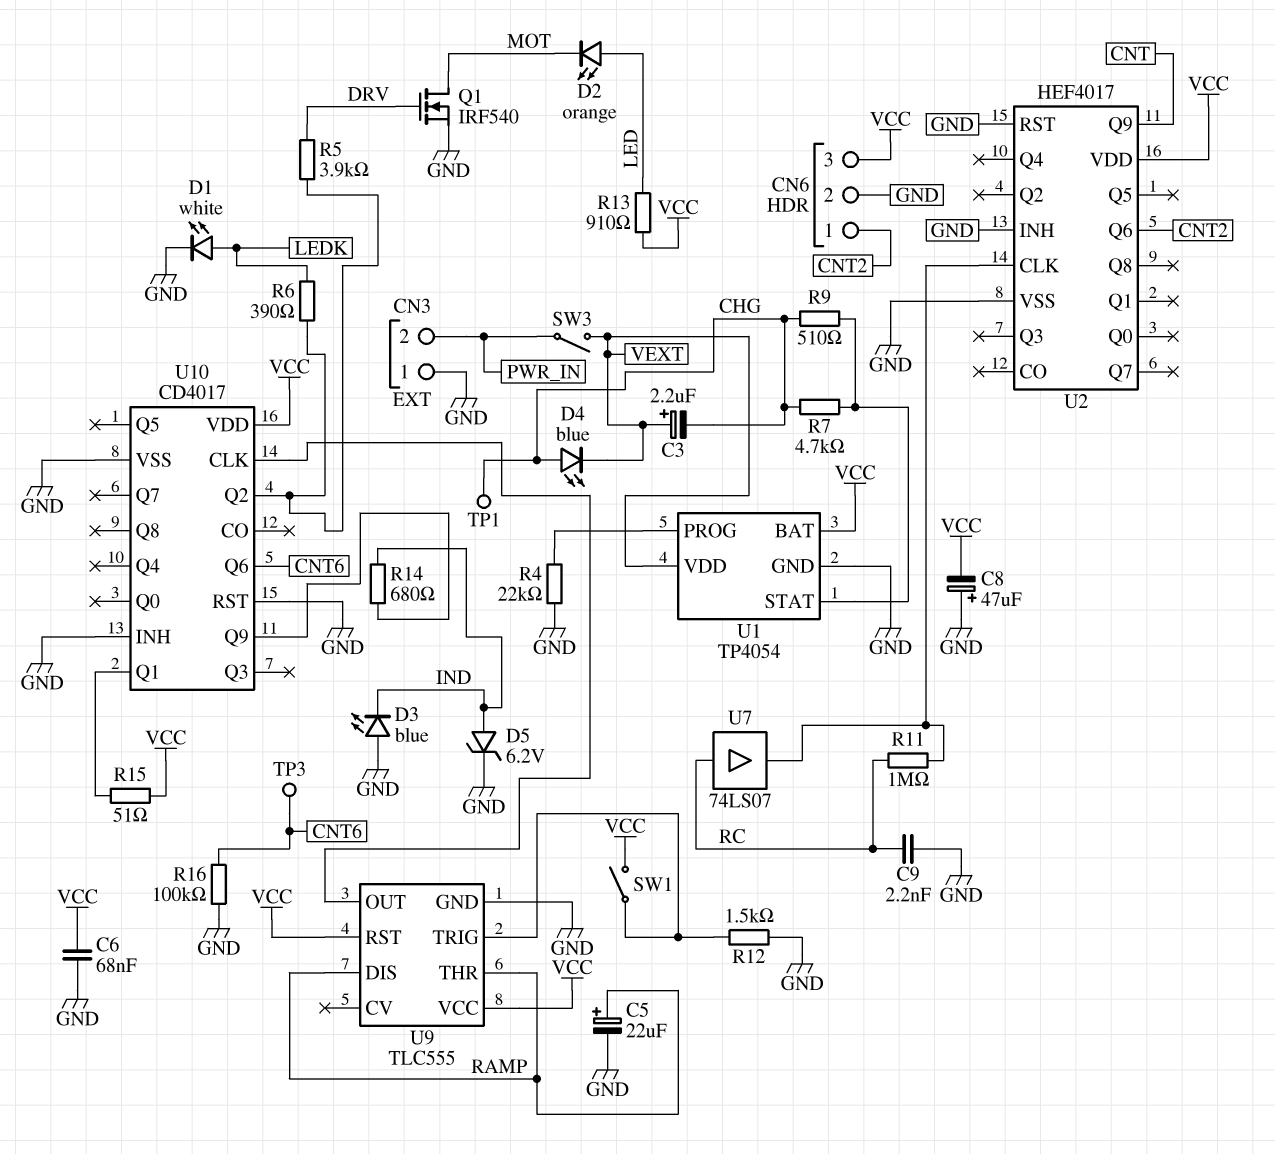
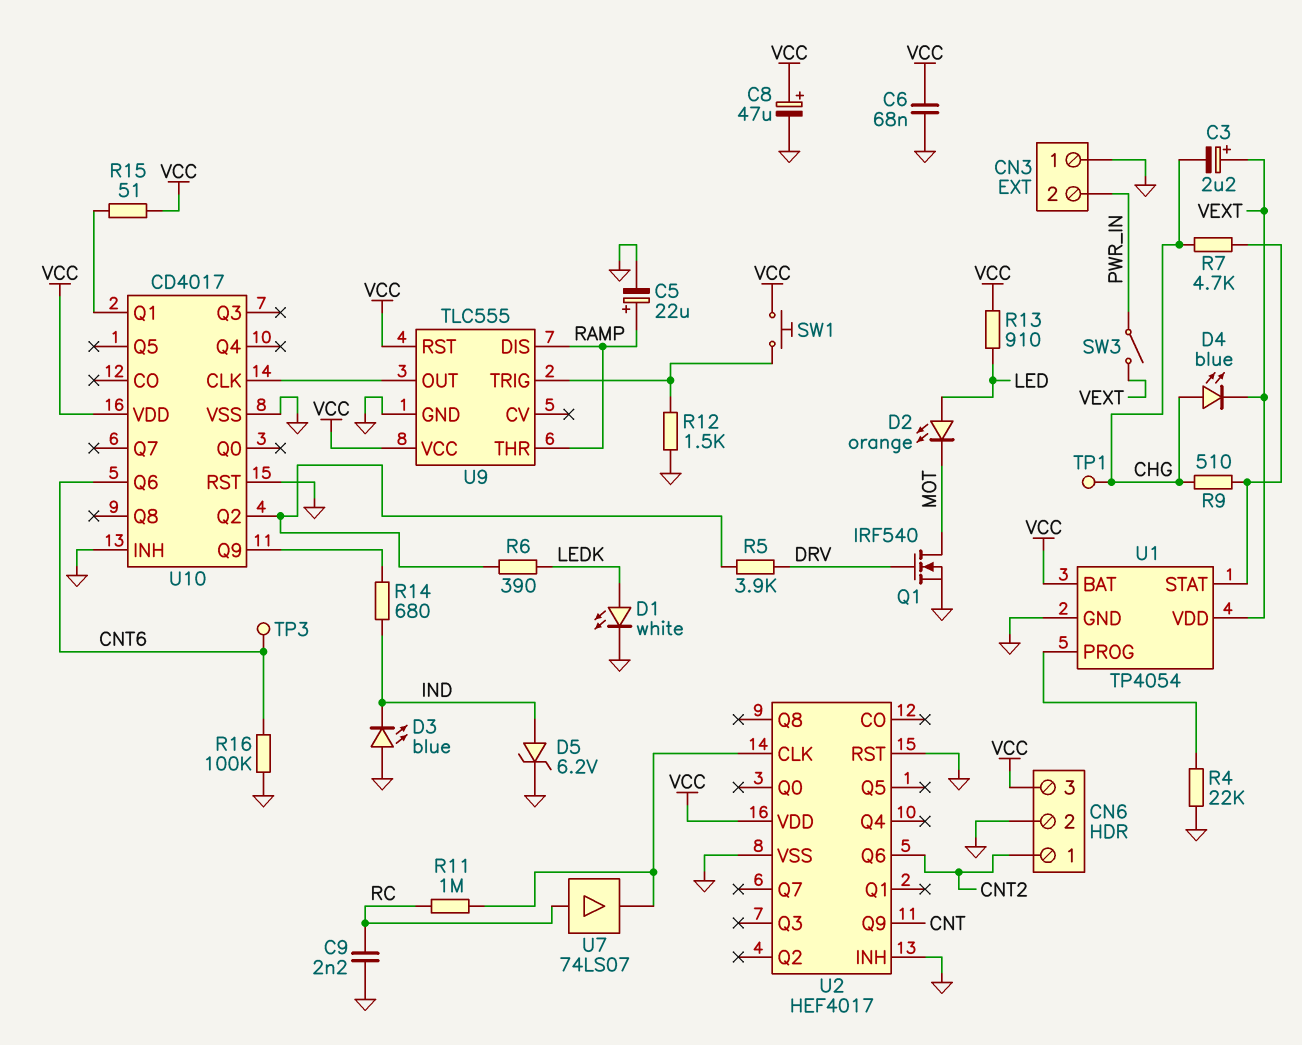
C8: 47uF (plus GND, minus VCC) -> 47uF (plus VCC, minus GND)
SW1: switch (U9/TRIG, VCC) -> button (U9/TRIG, VCC)

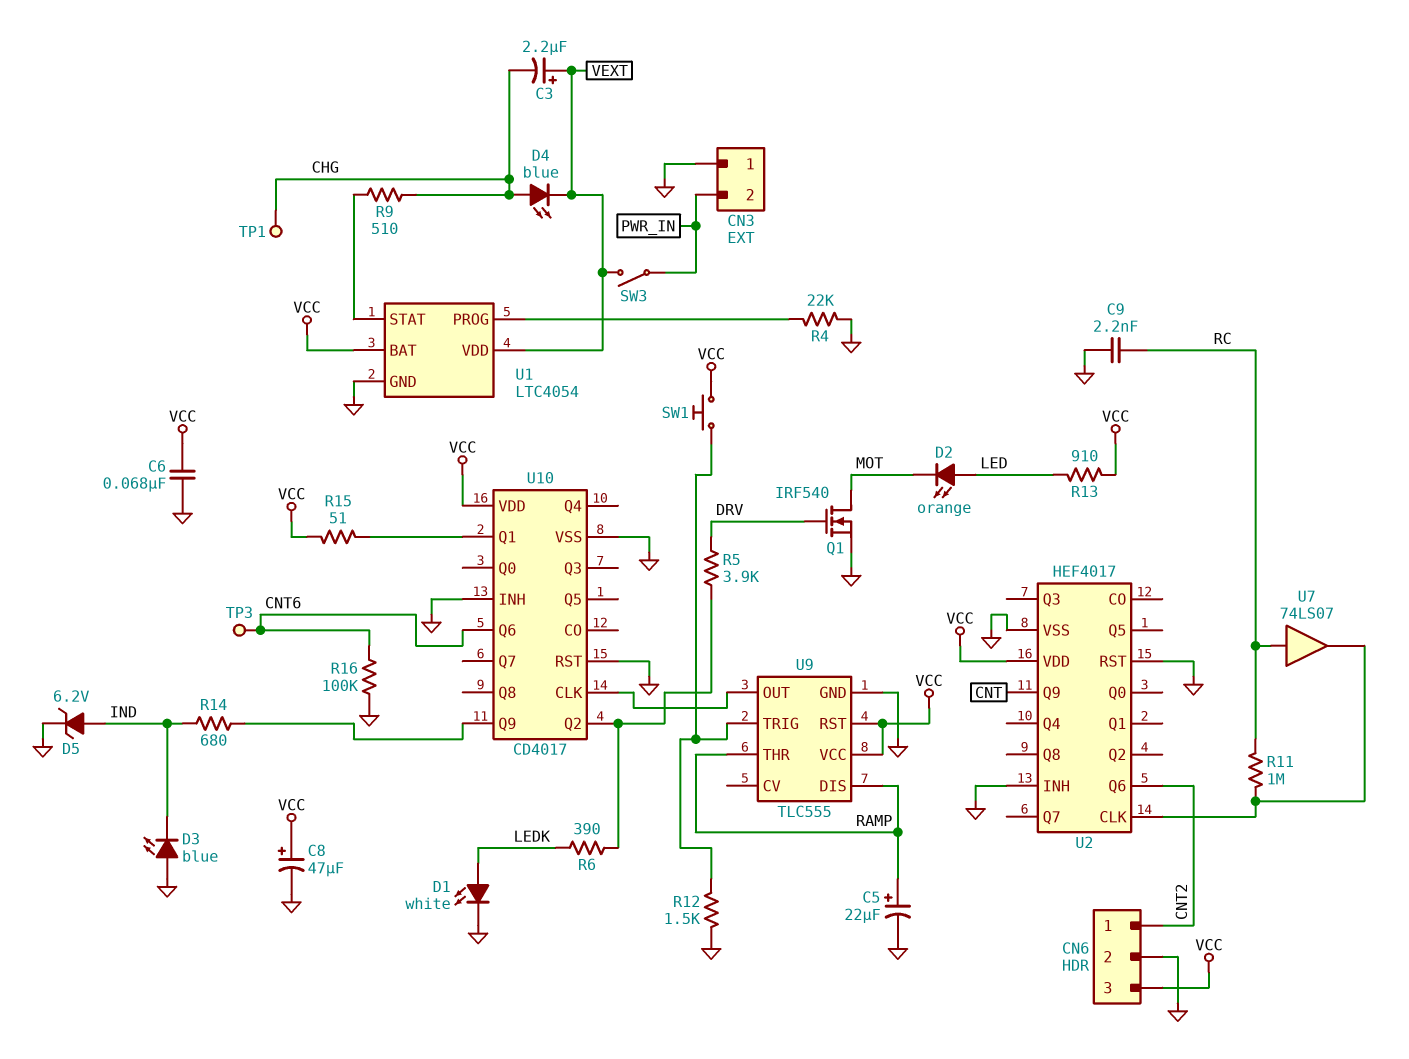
R7: 4.7k (CHG, U1/STAT) -> none
U1: TP4054 -> LTC4054

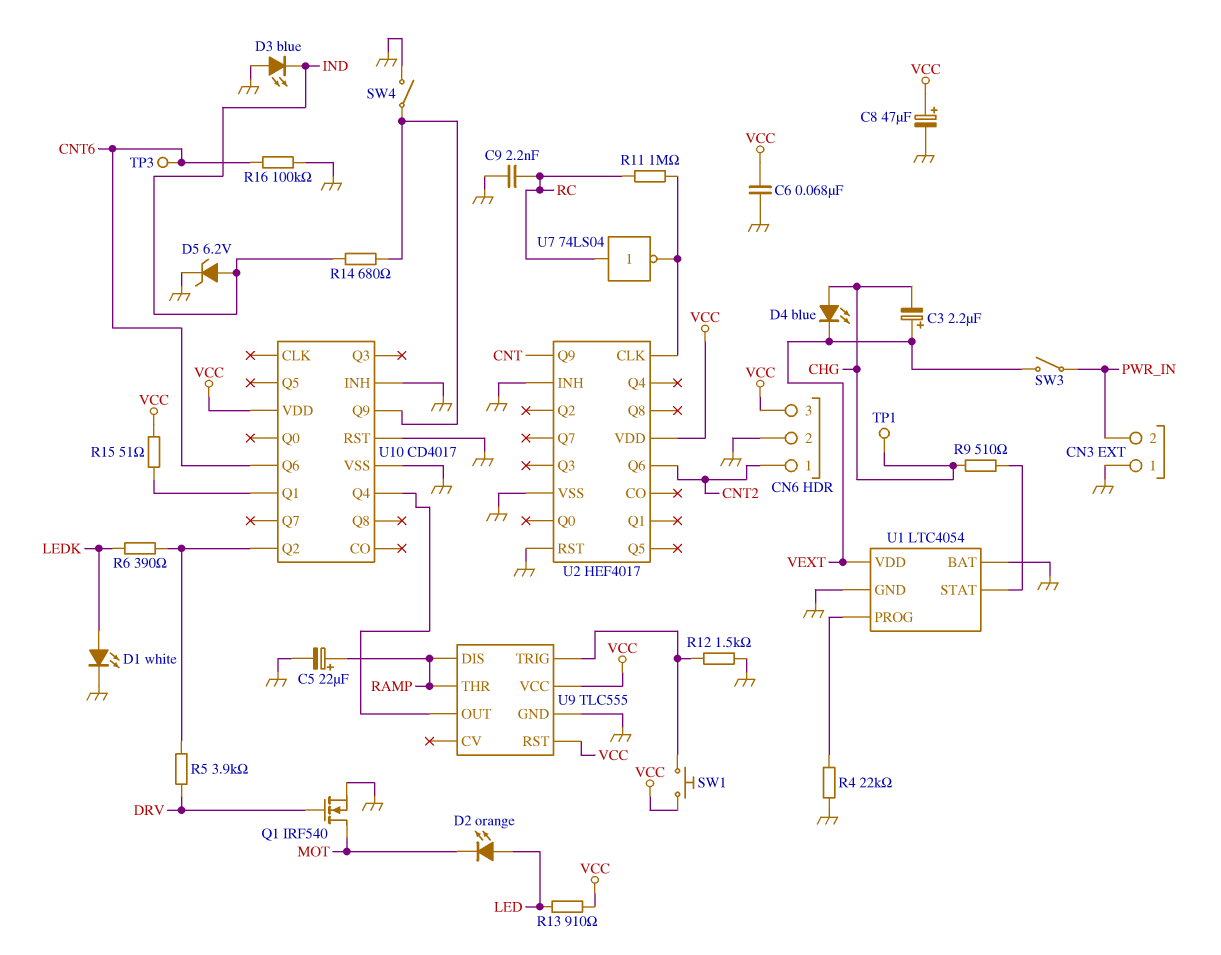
SW4: none -> switch (GND, U10/Q9)
U1 pin BAT: VCC -> GND
U7: buffer 74LS07 (in RC, out U2/CLK) -> NOT 74LS04 (in RC, out U2/CLK)
U10 pin CLK: U9/OUT -> none
U10 pin Q4: none -> U9/OUT

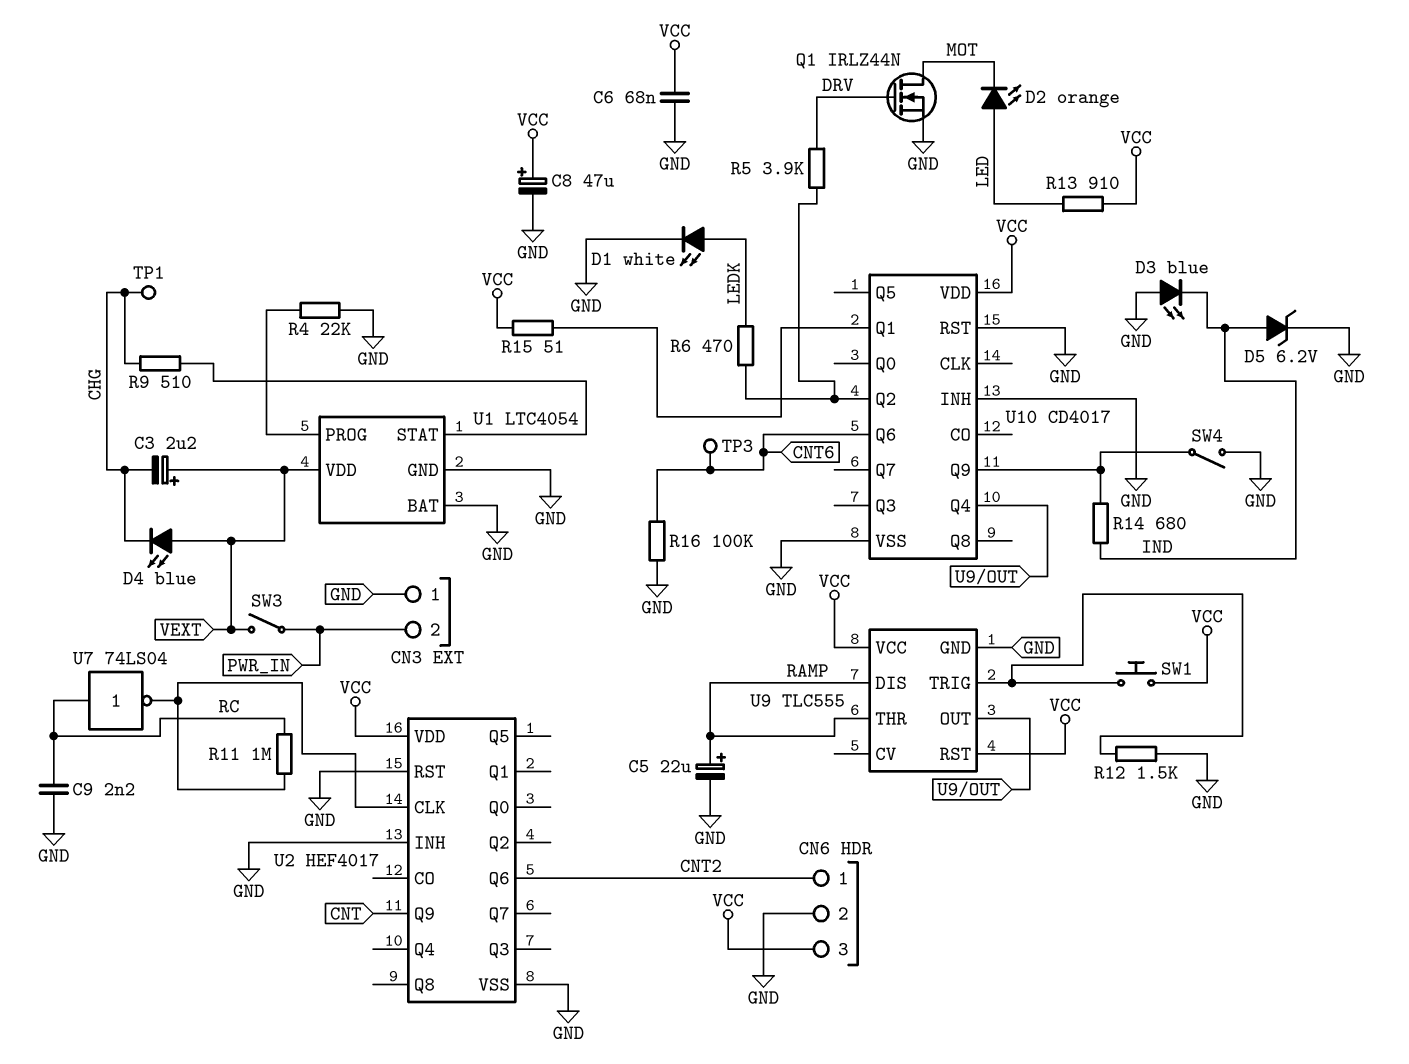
D4: LED blue (A CHG, K VEXT) -> LED blue (A VEXT, K CHG)
Q1: NMOS IRF540 (G DRV, D MOT, S GND) -> NMOS IRLZ44N (G DRV, D MOT, S GND)
R6: 390 (LEDK, U10/Q2) -> 470 (LEDK, U10/Q2)

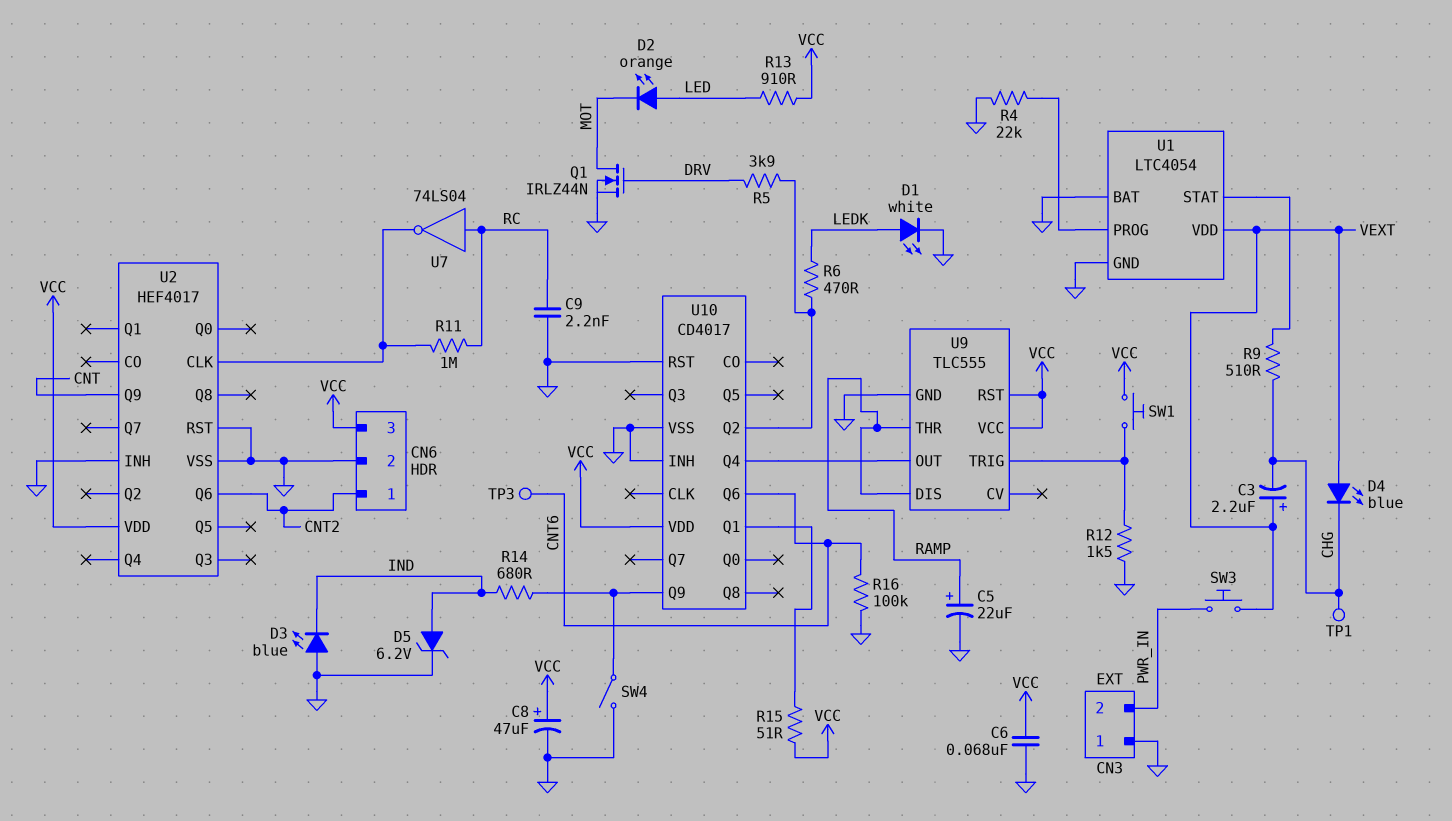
SW3: switch (PWR_IN, VEXT) -> button (PWR_IN, VEXT)

